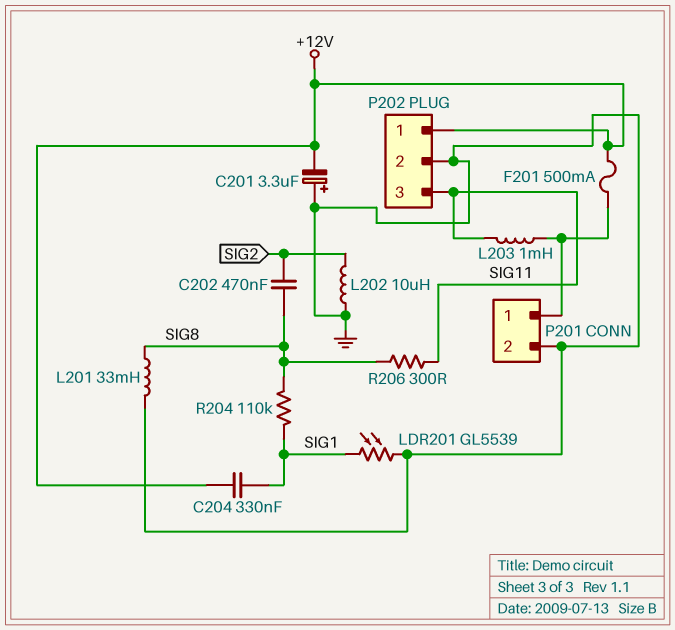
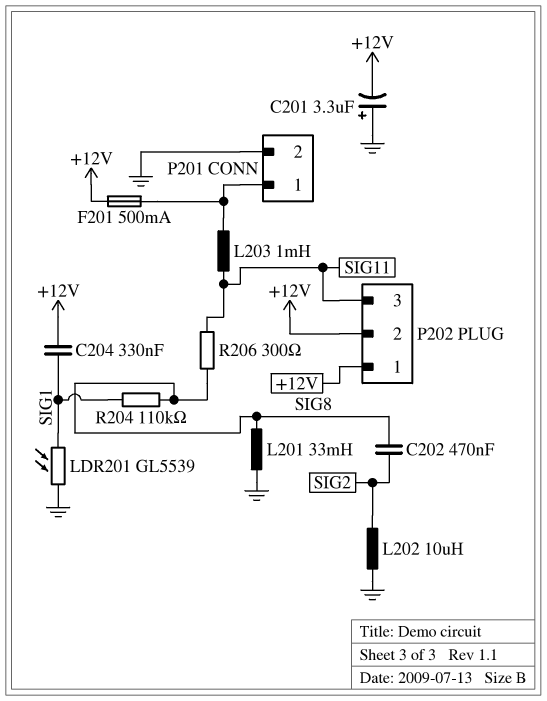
P202 pin 2: GND -> +12V

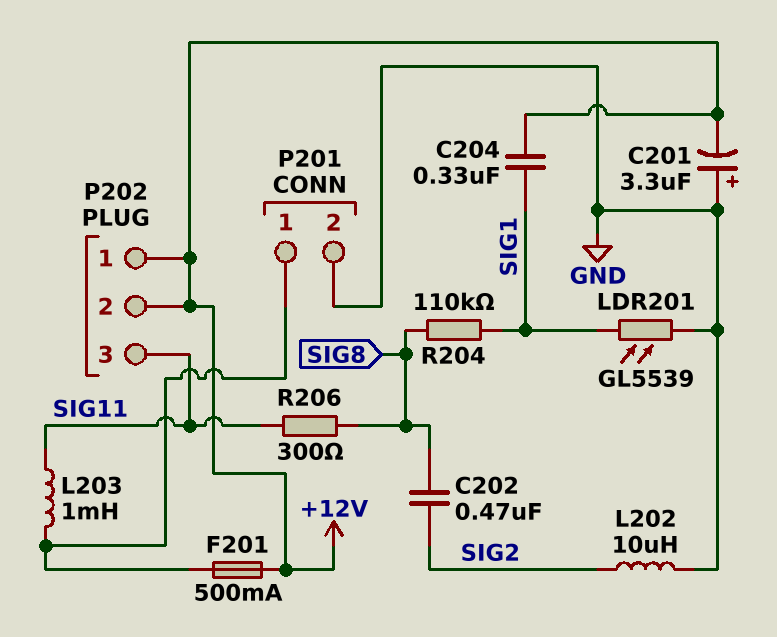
L201: 33mH (GND, SIG8) -> none

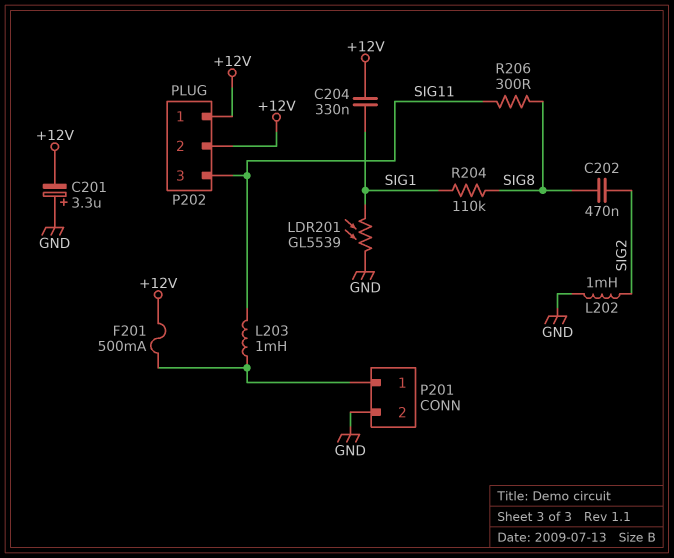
L202: 10uH (GND, SIG2) -> 1mH (GND, SIG2)

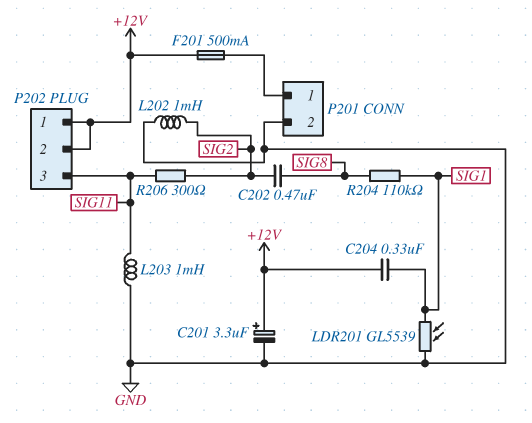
C201: 3.3uF (plus GND, minus +12V) -> 3.3uF (plus +12V, minus GND)
L203: 1mH (P201/1, SIG11) -> 1mH (GND, SIG11)
R206: 300 (SIG8, SIG11) -> 300 (SIG2, SIG11)

